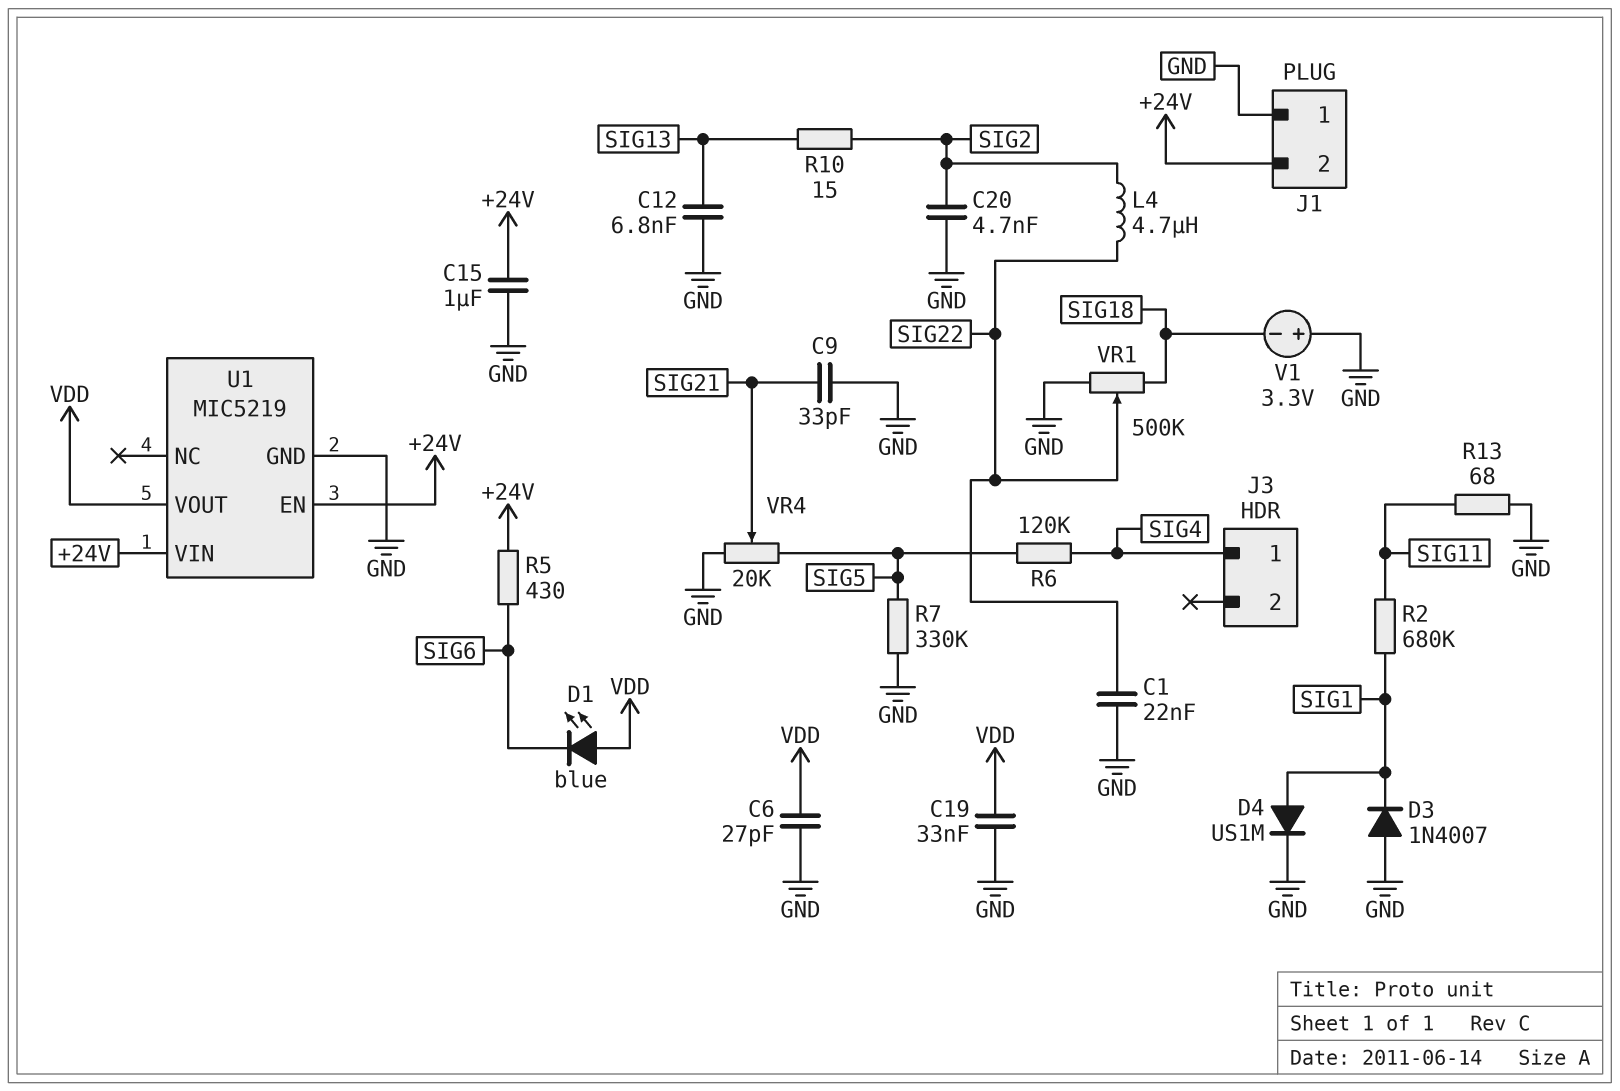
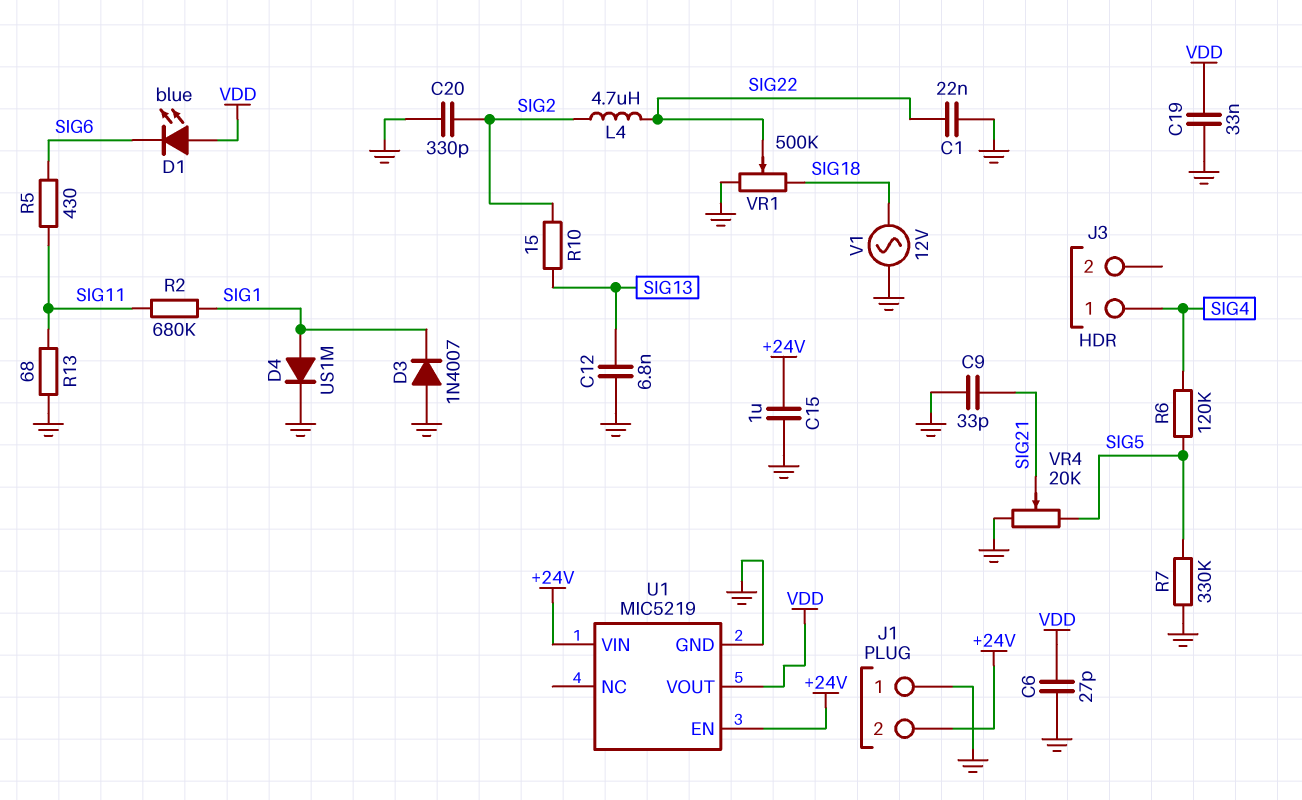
C20: 4.7nF (GND, SIG2) -> 330pF (GND, SIG2)
R5: 430 (+24V, SIG6) -> 430 (SIG6, SIG11)
V1: 3.3V (plus GND, minus SIG18) -> AC 12V (GND, SIG18)

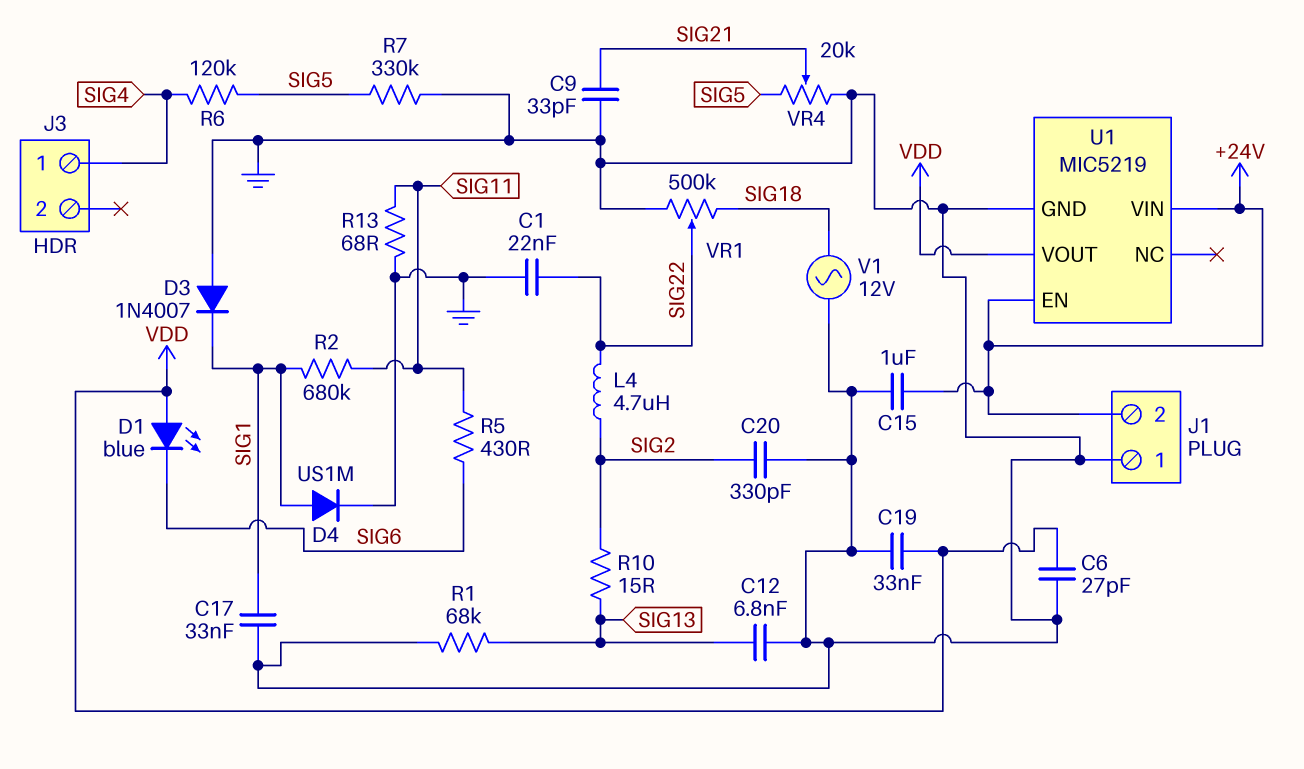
C17: none -> 33nF (GND, SIG1)
R1: none -> 68k (GND, SIG13)

